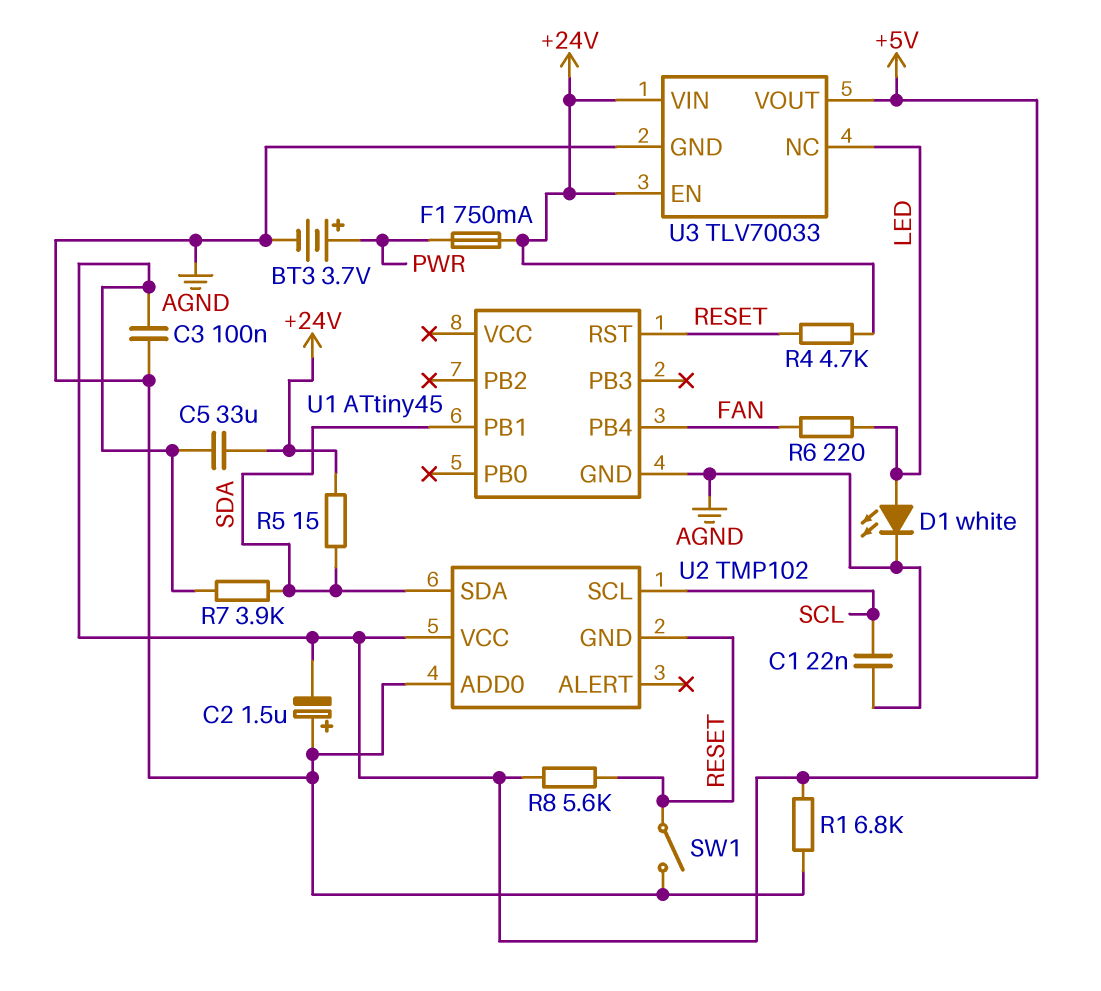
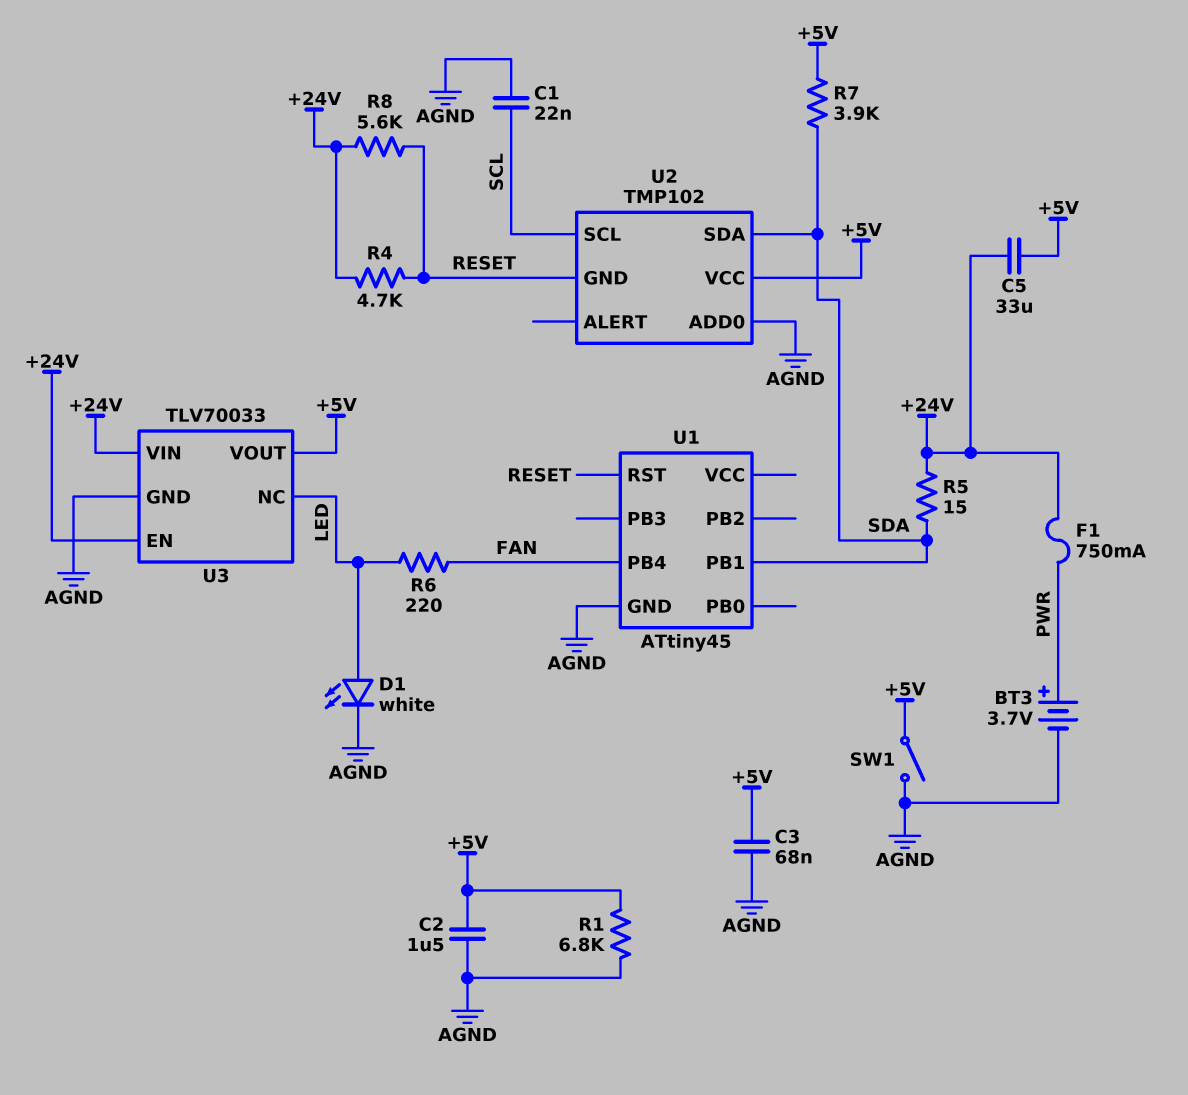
C2: 1.5uF (plus AGND, minus +5V) -> 1.5uF (+5V, AGND)
C3: 100nF (+5V, AGND) -> 68nF (+5V, AGND)
R8: 5.6k (+5V, RESET) -> 5.6k (+24V, RESET)
SW1: switch (AGND, RESET) -> switch (+5V, AGND)

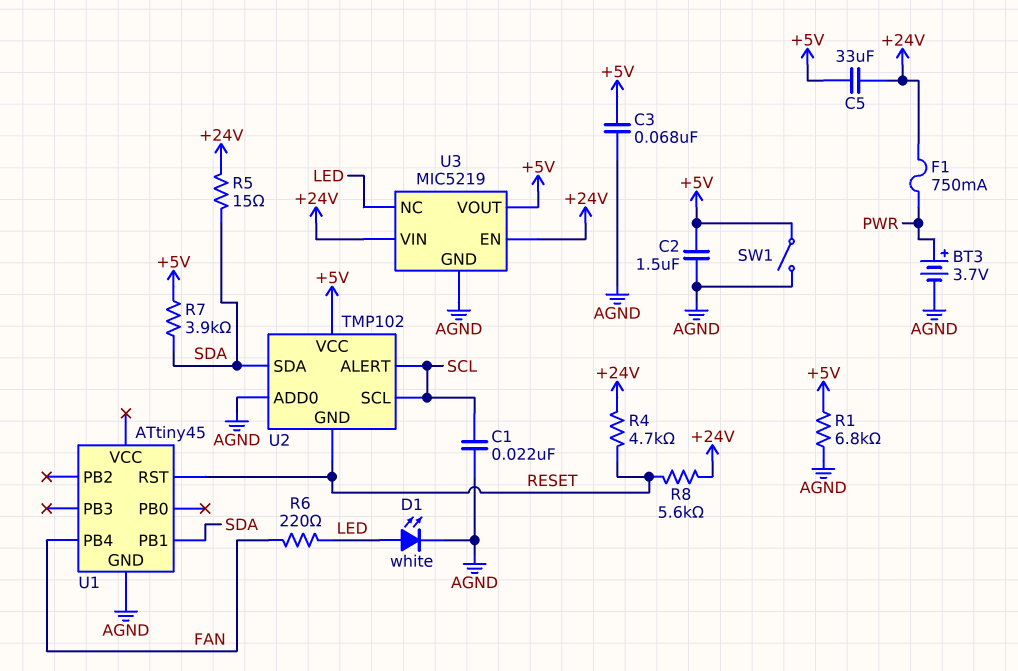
U2 pin ALERT: none -> SCL
U3: TLV70033 -> MIC5219

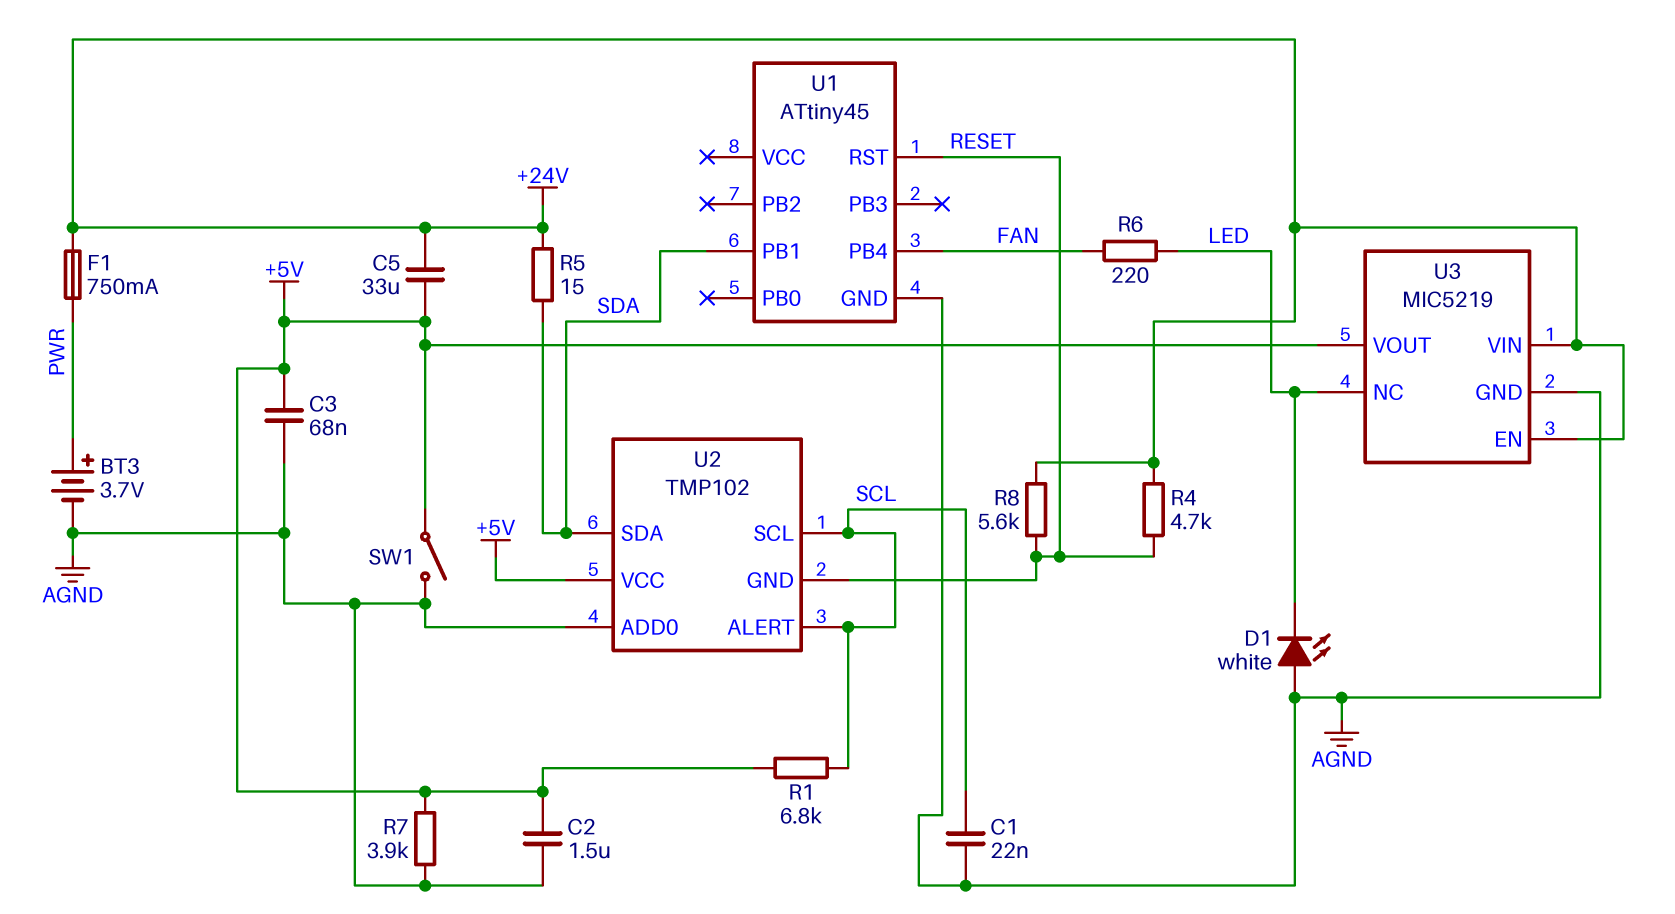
D1: LED white (A LED, K AGND) -> LED white (A AGND, K LED)
R1: 6.8k (+5V, AGND) -> 6.8k (+5V, SCL)
R7: 3.9k (+5V, SDA) -> 3.9k (+5V, AGND)

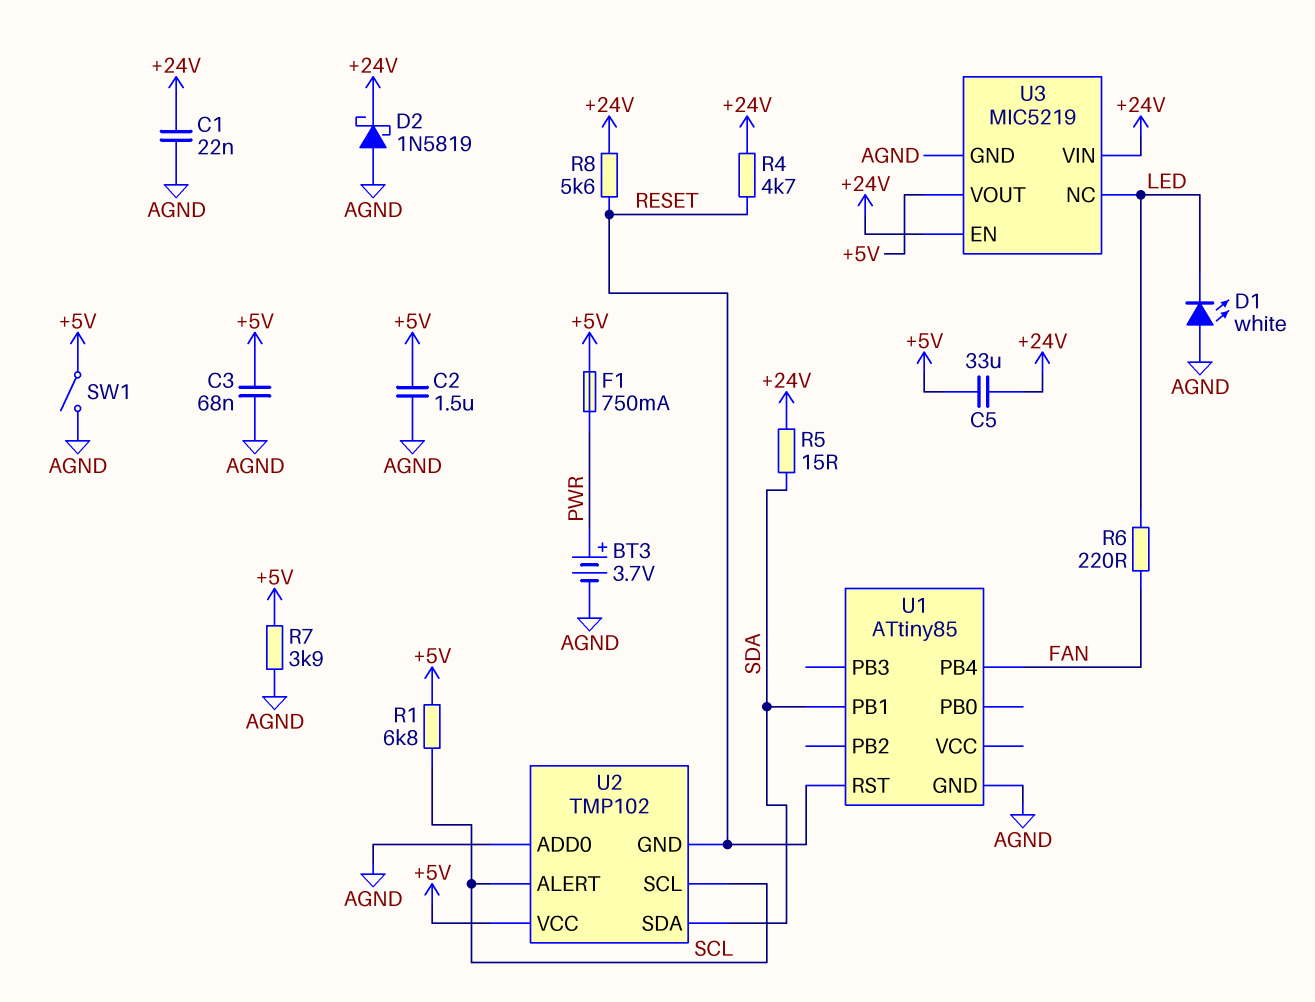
C1: 22nF (AGND, SCL) -> 22nF (+24V, AGND)
D2: none -> schottky 1N5819 (A AGND, K +24V)
F1: 750mA (+24V, PWR) -> 750mA (+5V, PWR)
U1: ATtiny45 -> ATtiny85

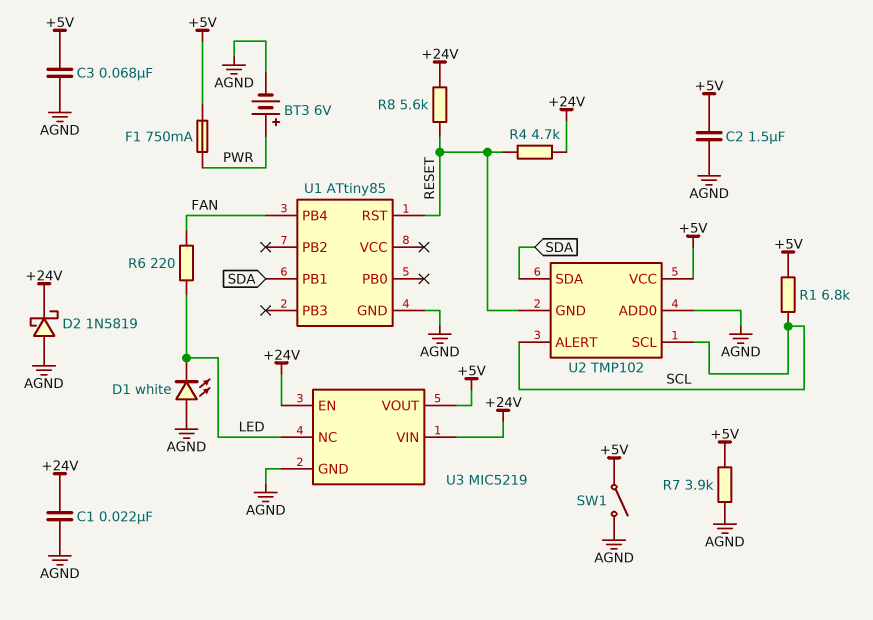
BT3: 3.7V (plus PWR, minus AGND) -> 6V (plus PWR, minus AGND)
C5: 33uF (+5V, +24V) -> none
R5: 15 (+24V, SDA) -> none

